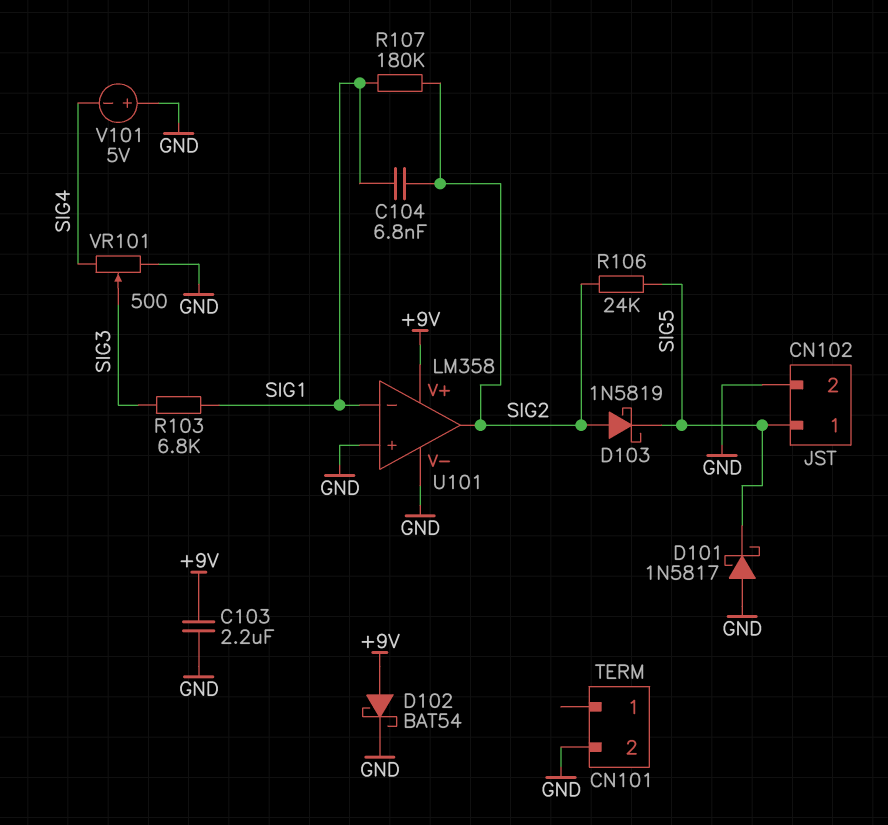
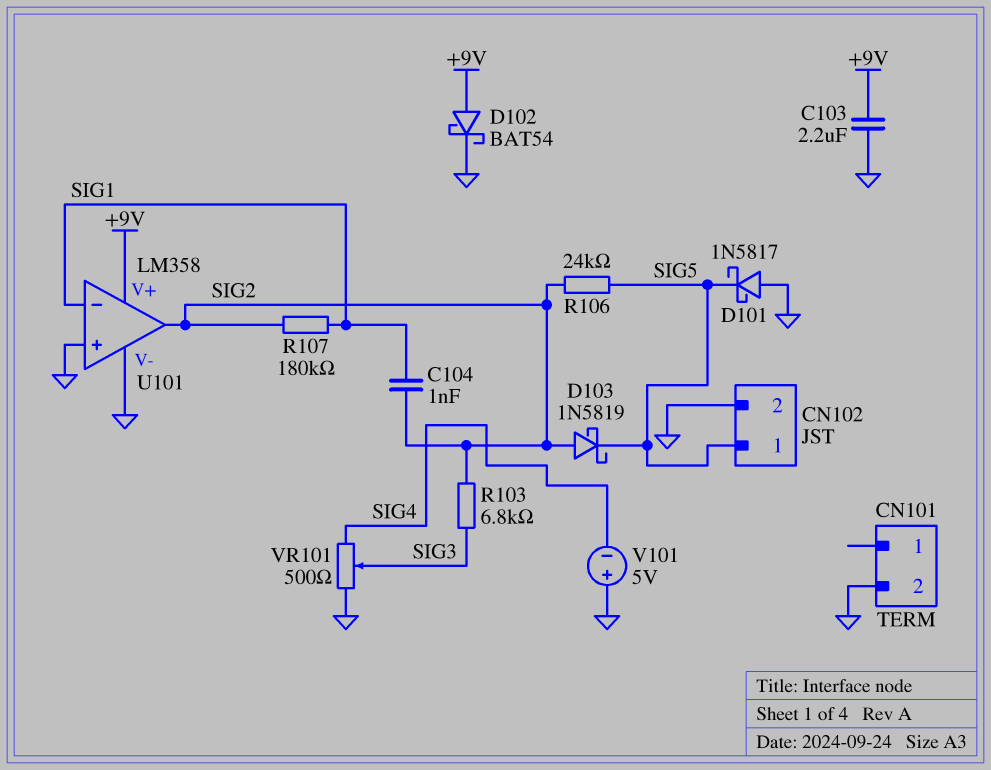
C104: 6.8nF (SIG1, SIG2) -> 1nF (SIG1, SIG2)
R103: 6.8k (SIG1, SIG3) -> 6.8k (SIG2, SIG3)

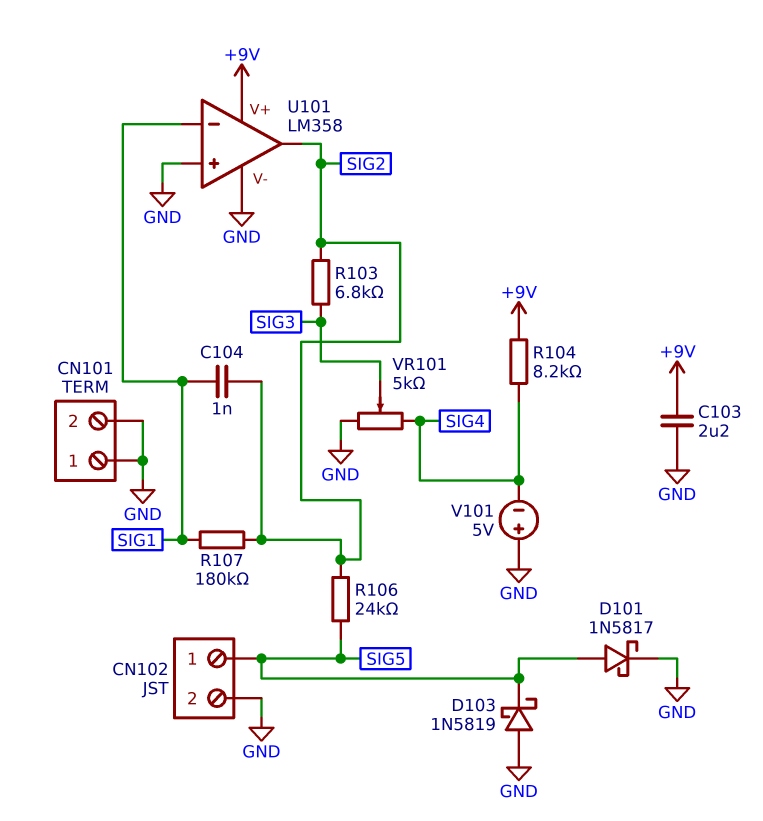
CN101 pin 1: none -> GND
D101: schottky 1N5817 (A GND, K SIG5) -> schottky 1N5817 (A SIG5, K GND)
D102: schottky BAT54 (A +9V, K GND) -> none
D103: schottky 1N5819 (A SIG2, K SIG5) -> schottky 1N5819 (A GND, K SIG5)
R104: none -> 8.2k (+9V, SIG4)
VR101: 500 (GND, SIG4, wiper SIG3) -> 5k (GND, SIG4, wiper SIG3)

